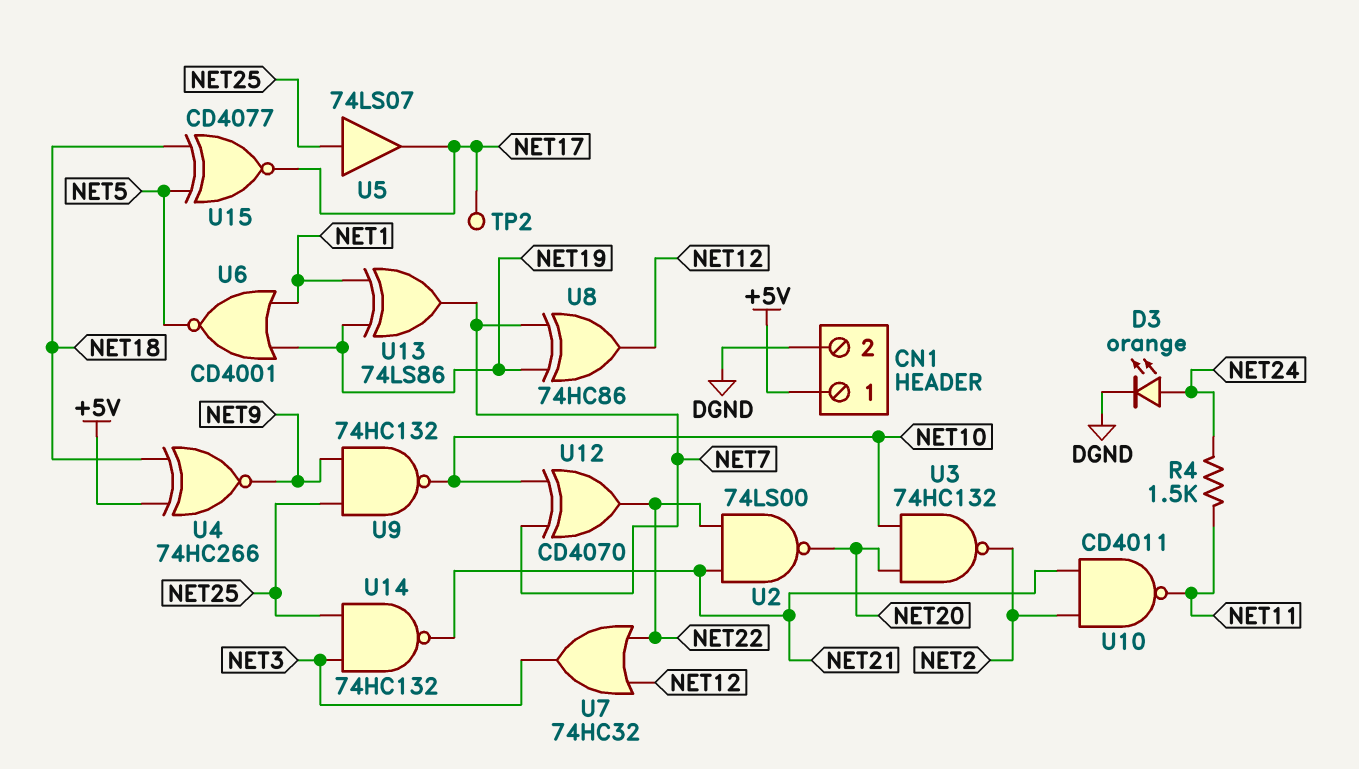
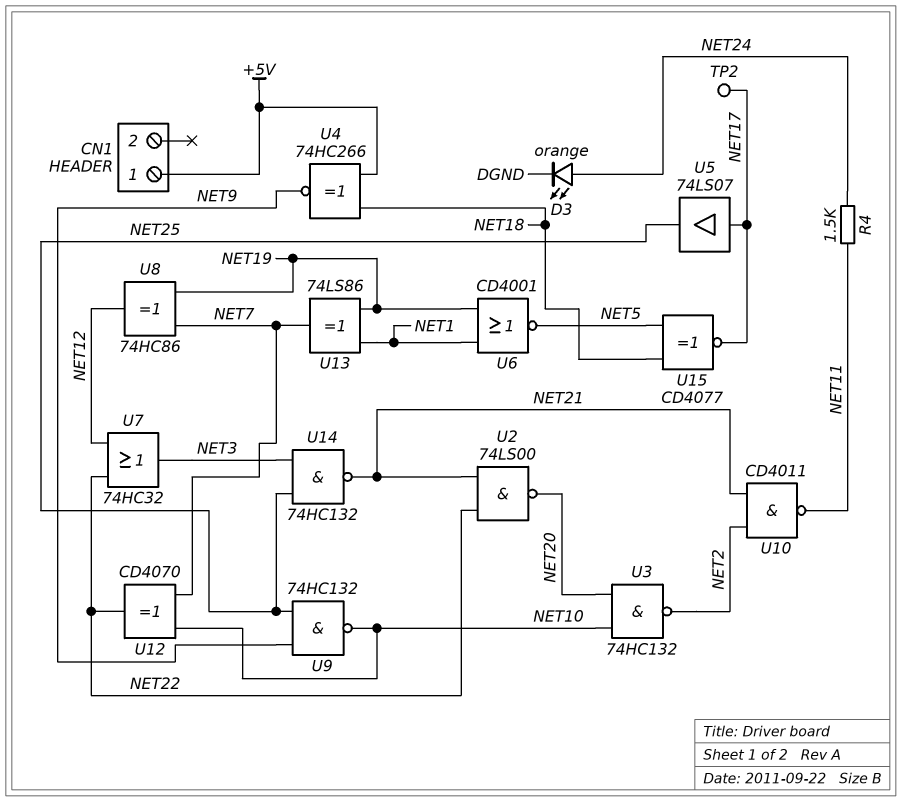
CN1 pin 2: DGND -> none
U5: buffer 74LS07 (in NET25, out NET17) -> buffer 74LS07 (in NET17, out NET25)

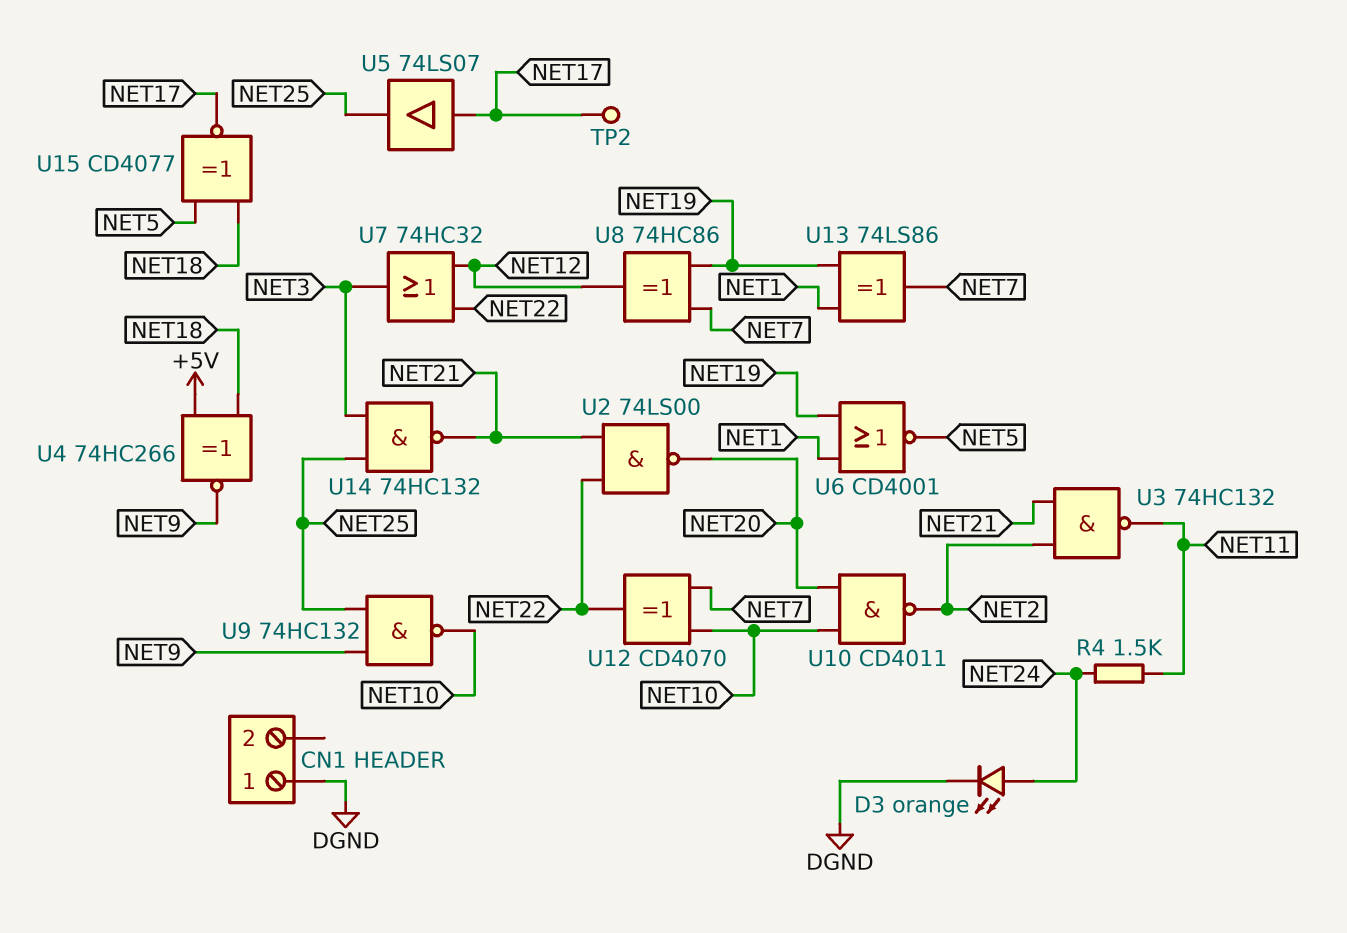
CN1 pin 1: +5V -> DGND
U3: NAND 74HC132 (in NET10, in NET20, out NET2) -> NAND 74HC132 (in NET2, in NET21, out NET11)
U10: NAND CD4011 (in NET2, in NET21, out NET11) -> NAND CD4011 (in NET10, in NET20, out NET2)

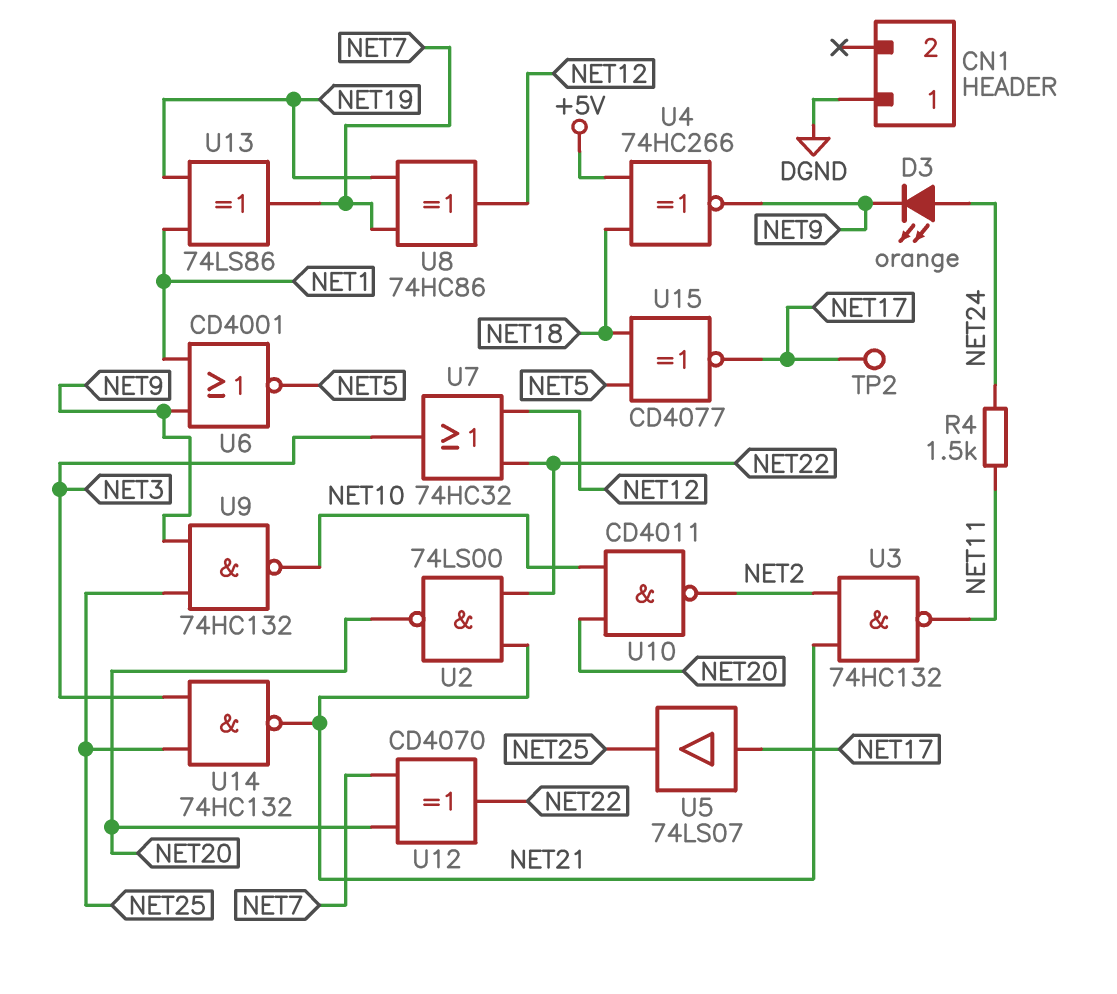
D3: LED orange (A NET24, K DGND) -> LED orange (A NET24, K NET9)
U6: NOR CD4001 (in NET1, in NET19, out NET5) -> NOR CD4001 (in NET1, in NET9, out NET5)
U12: XOR CD4070 (in NET7, in NET10, out NET22) -> XOR CD4070 (in NET7, in NET20, out NET22)

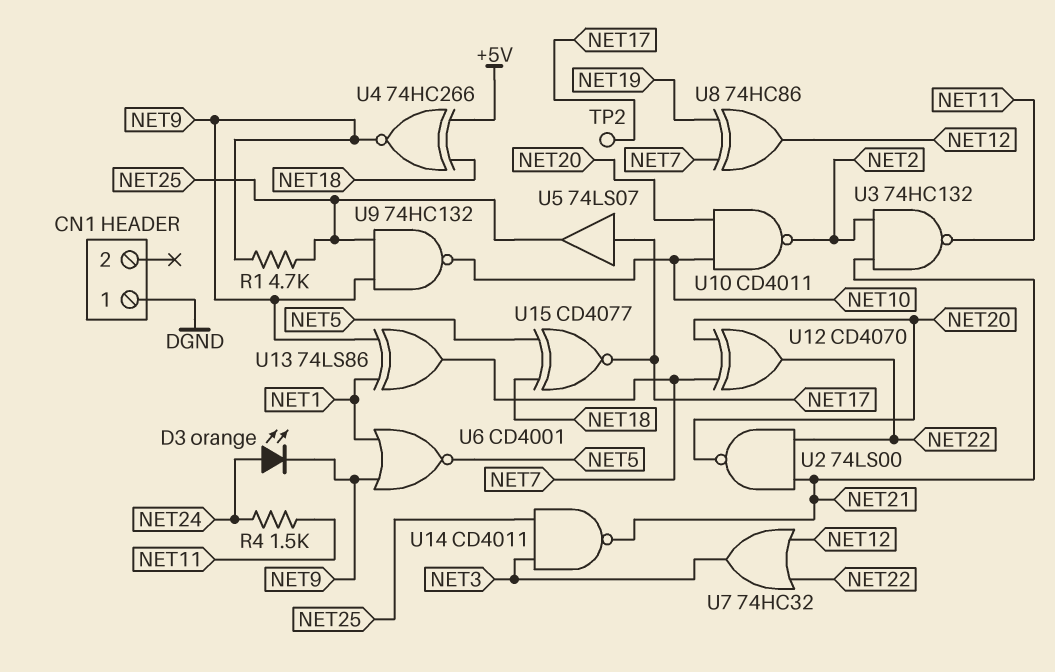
R1: none -> 4.7k (NET9, NET25)
U13: XOR 74LS86 (in NET1, in NET19, out NET7) -> XOR 74LS86 (in NET1, in NET9, out NET7)
U14: NAND 74HC132 (in NET3, in NET25, out NET21) -> NAND CD4011 (in NET3, in NET25, out NET21)

